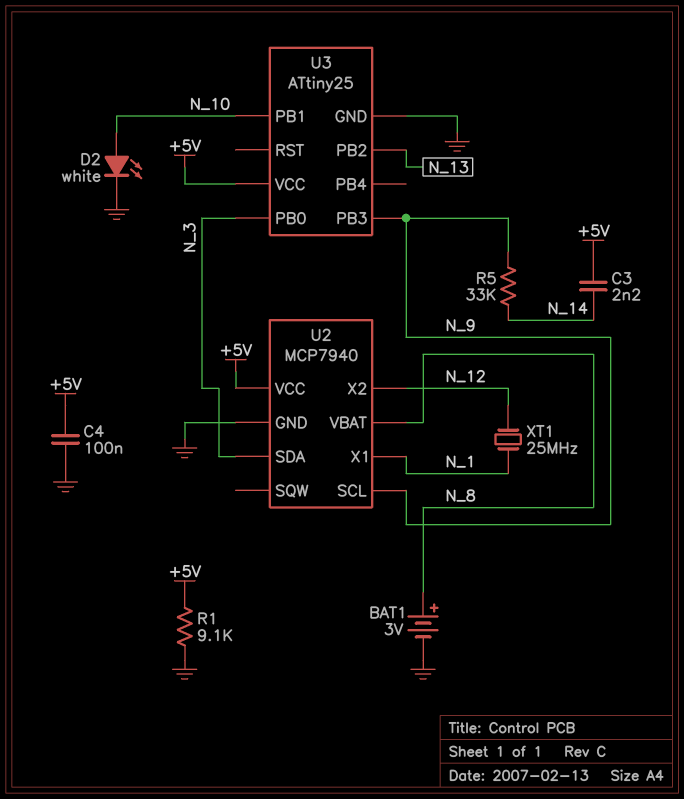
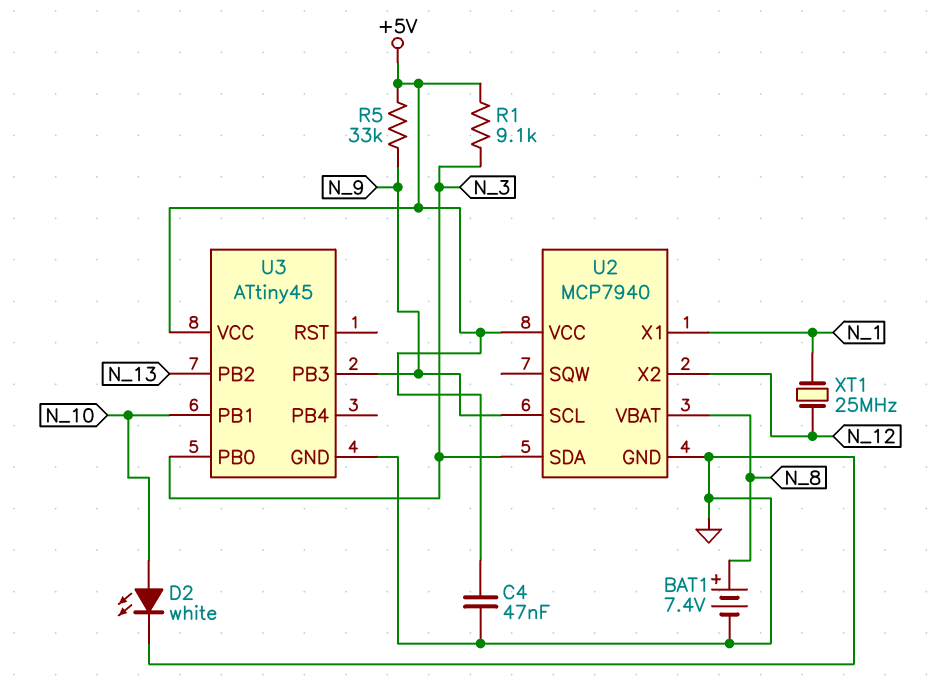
BAT1: 3V (plus N_8, minus GND) -> 7.4V (plus N_8, minus GND)
C3: 2.2nF (+5V, N_14) -> none
C4: 100nF (+5V, GND) -> 47nF (+5V, GND)
R1: 9.1k (+5V, GND) -> 9.1k (+5V, N_3)
R5: 33k (N_9, N_14) -> 33k (+5V, N_9)
U3: ATtiny25 -> ATtiny45

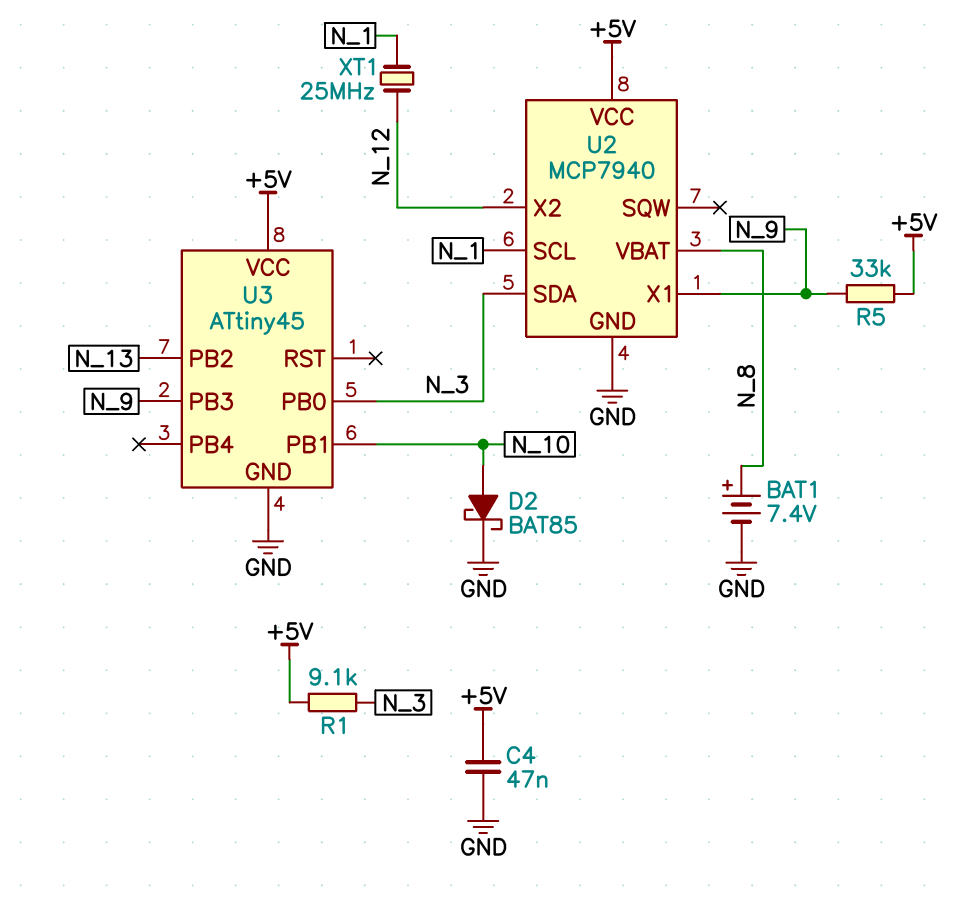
D2: LED white (A N_10, K GND) -> schottky BAT85 (A N_10, K GND)
U2 pin SCL: N_9 -> N_1
U2 pin X1: N_1 -> N_9

